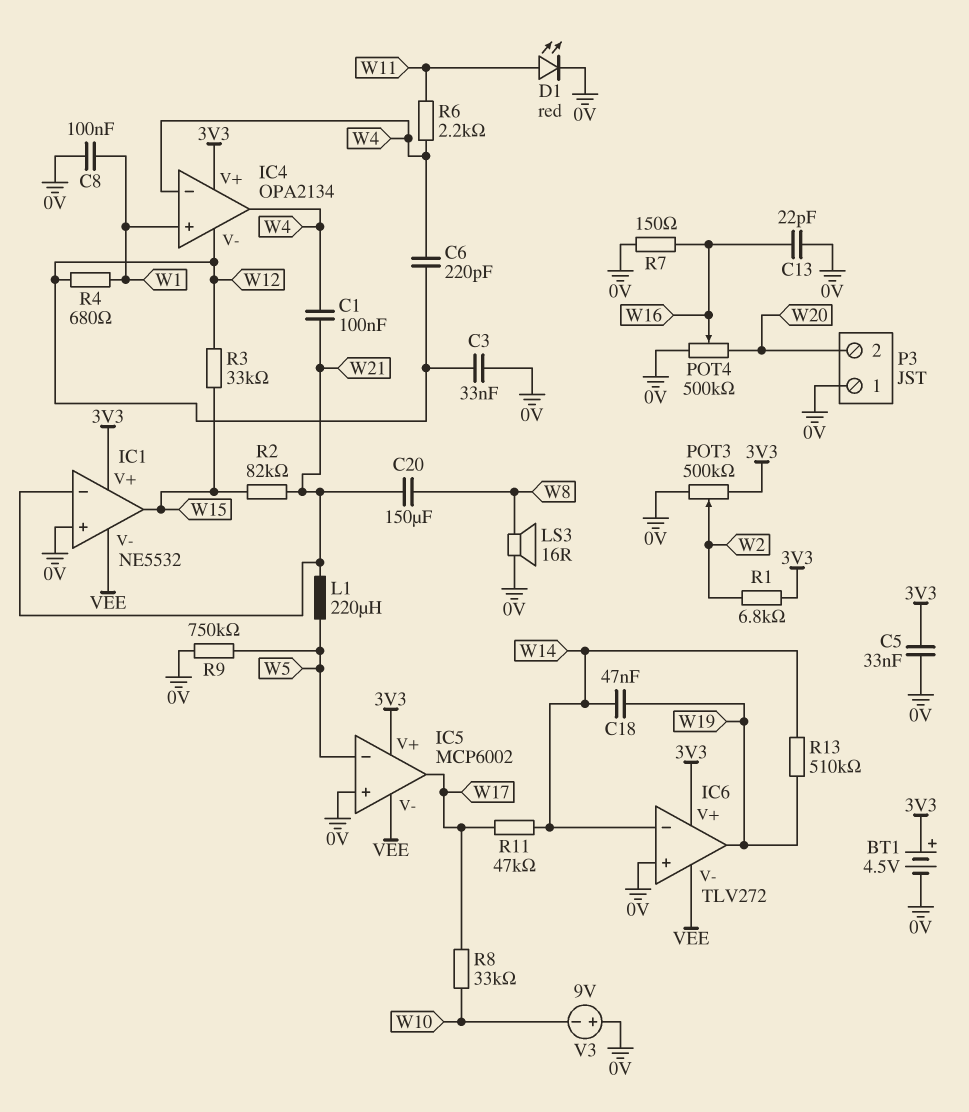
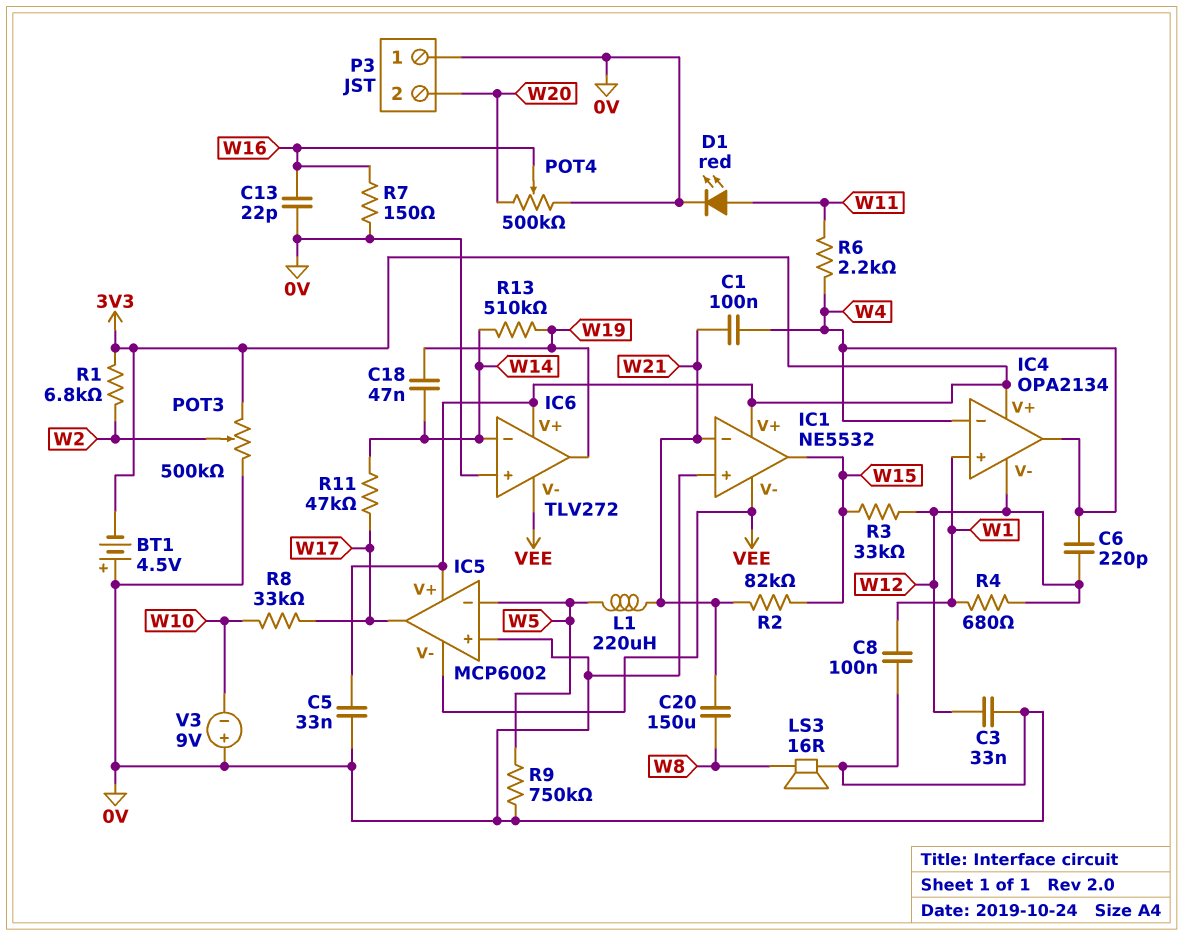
BT1: 4.5V (plus 3V3, minus 0V) -> 4.5V (plus 0V, minus 3V3)

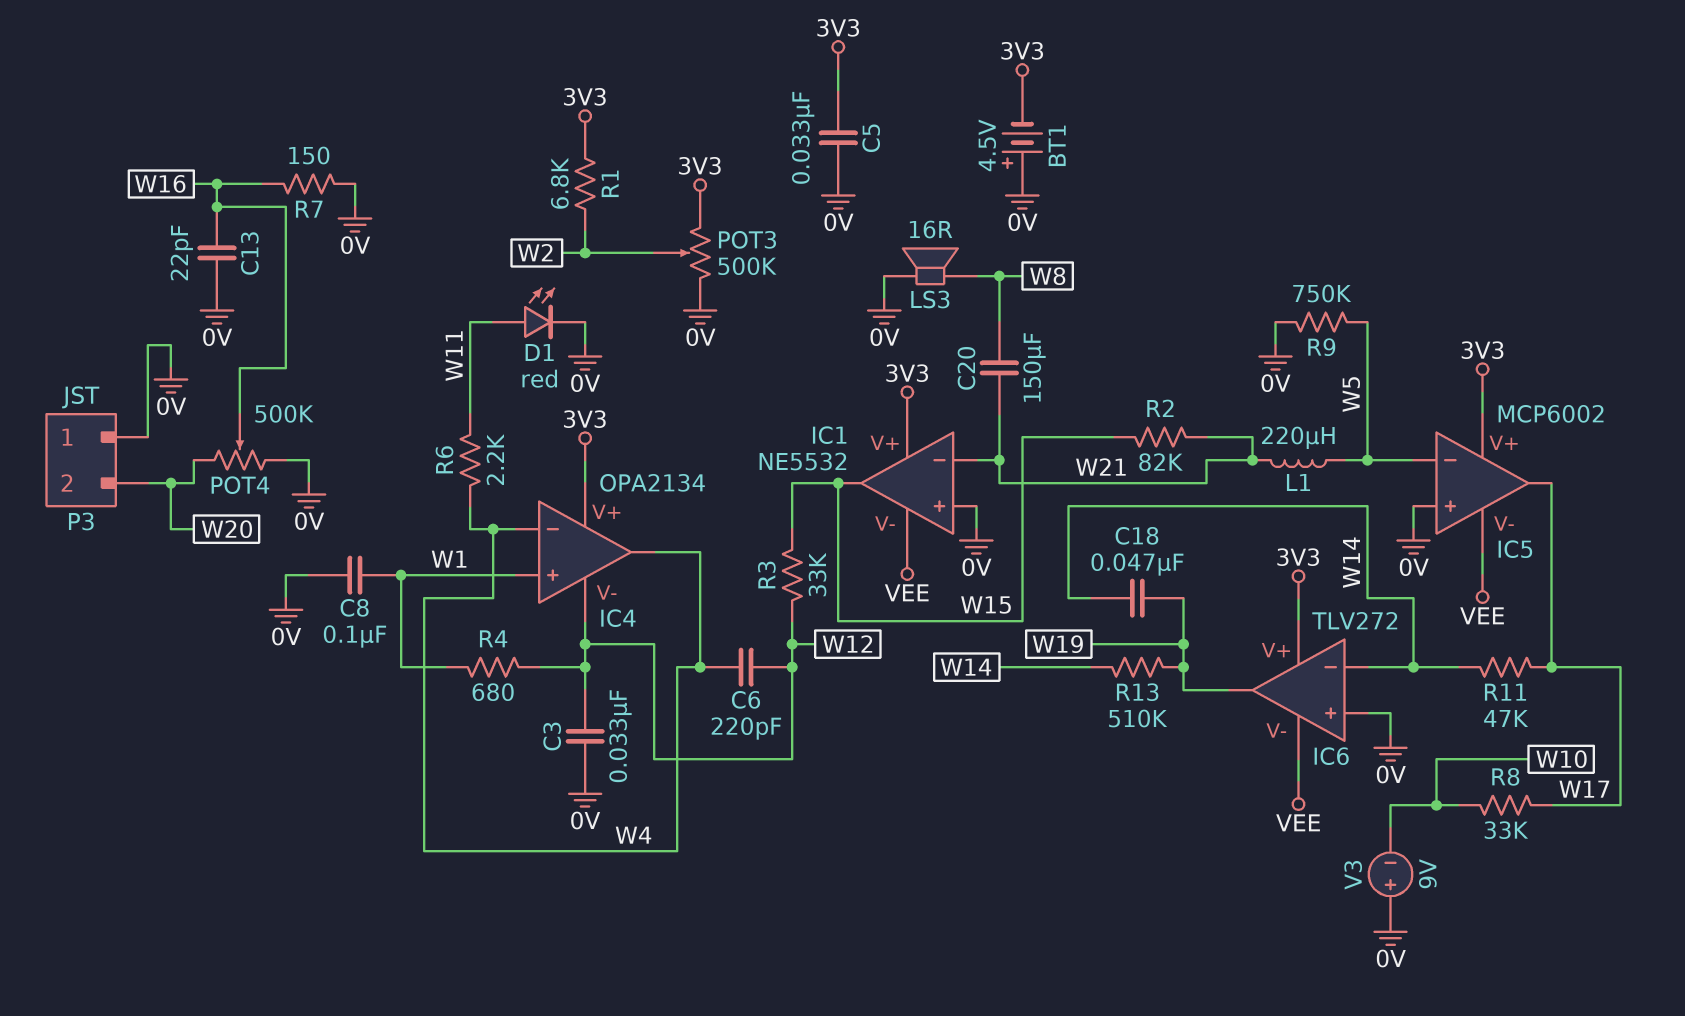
C1: 100nF (W4, W21) -> none

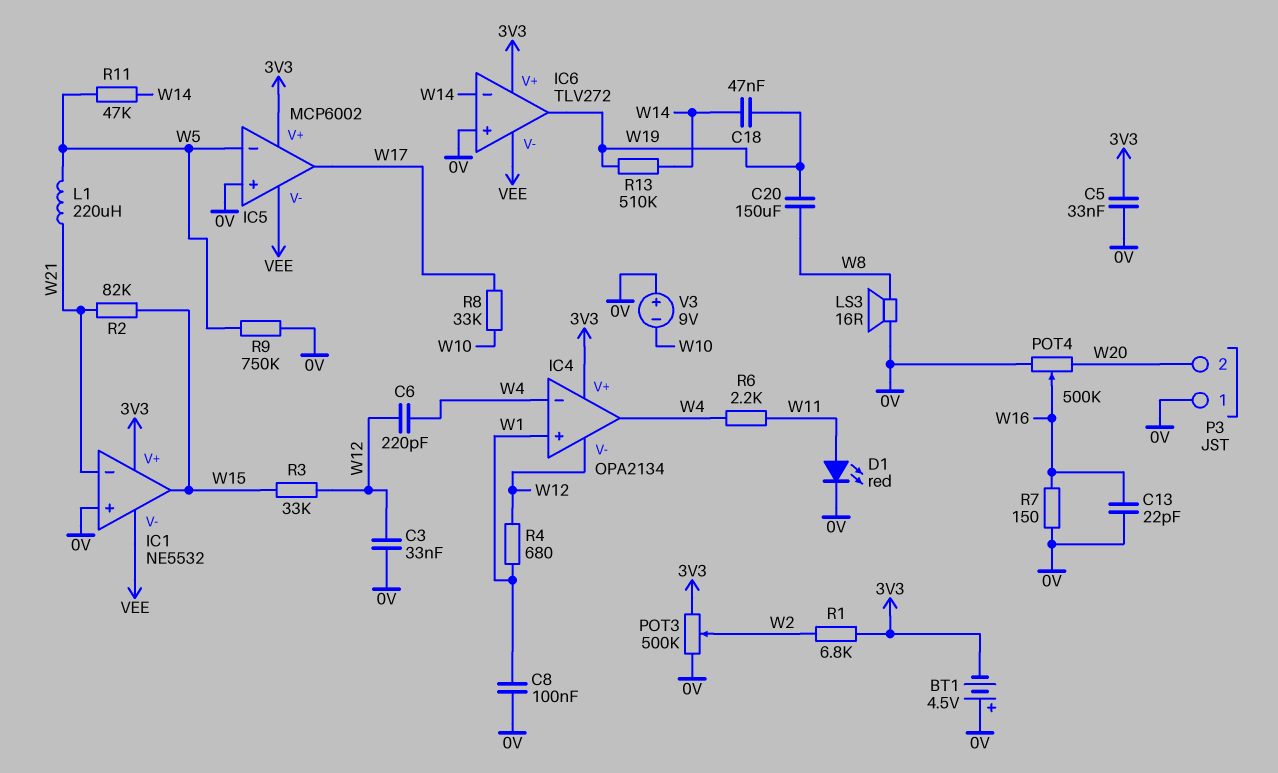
C20: 150uF (W8, W21) -> 150uF (W8, W19)
R11: 47k (W14, W17) -> 47k (W5, W14)

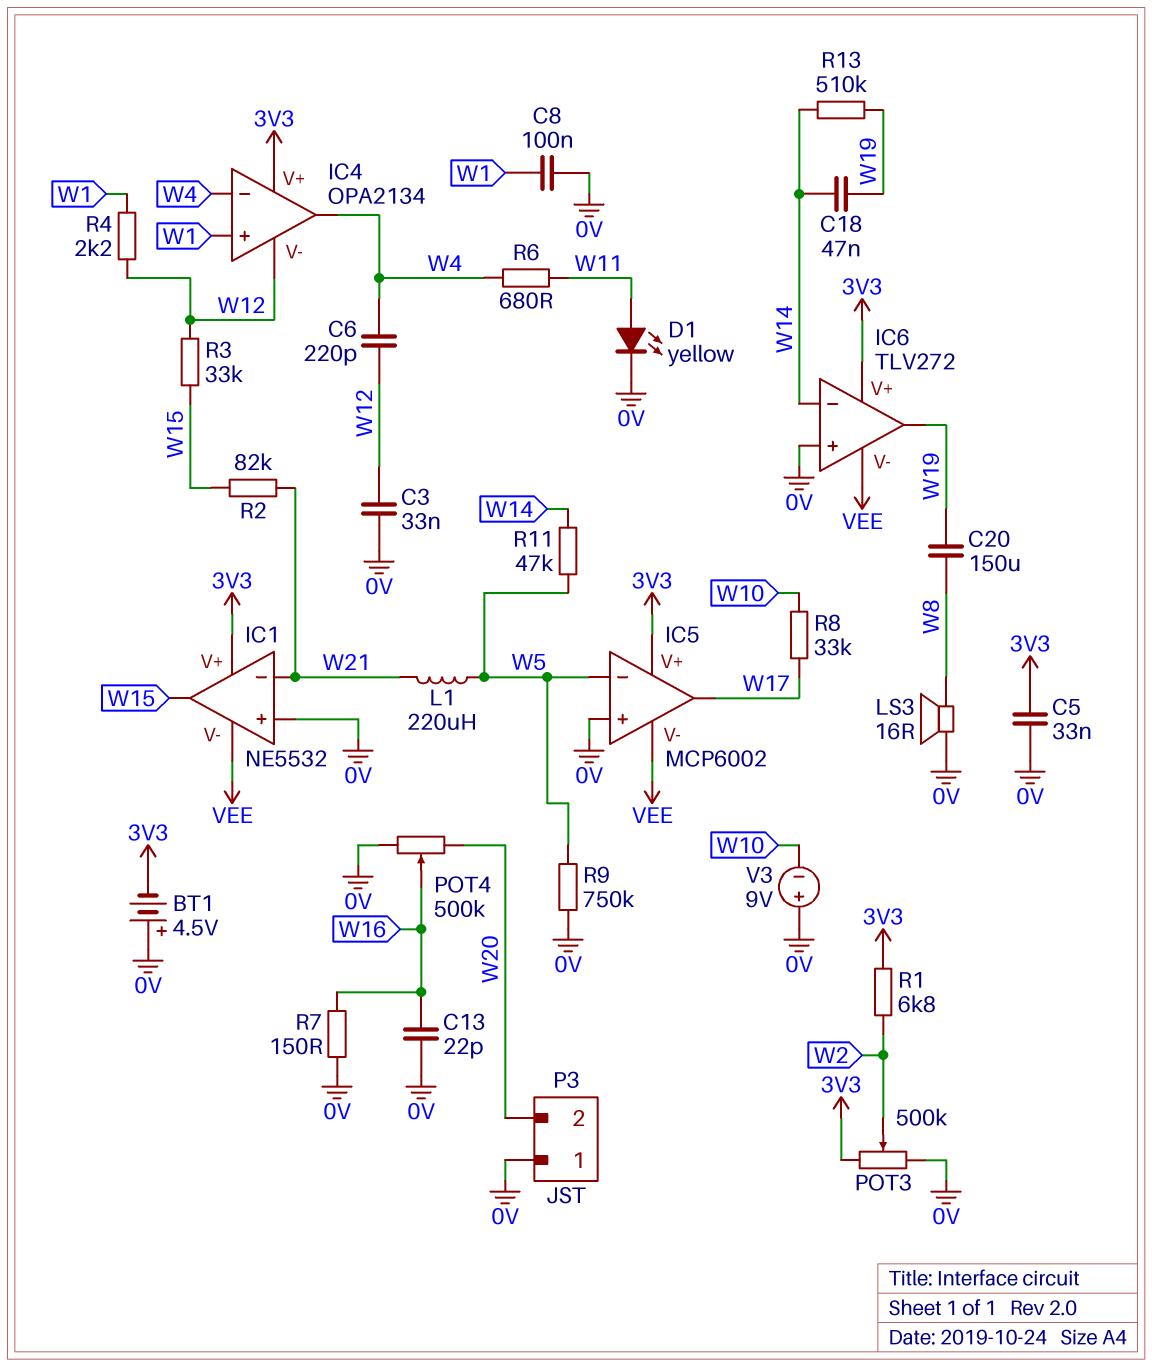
D1: LED red (A W11, K 0V) -> LED yellow (A W11, K 0V)
R4: 680 (W1, W12) -> 2.2k (W1, W12)
R6: 2.2k (W4, W11) -> 680 (W4, W11)

